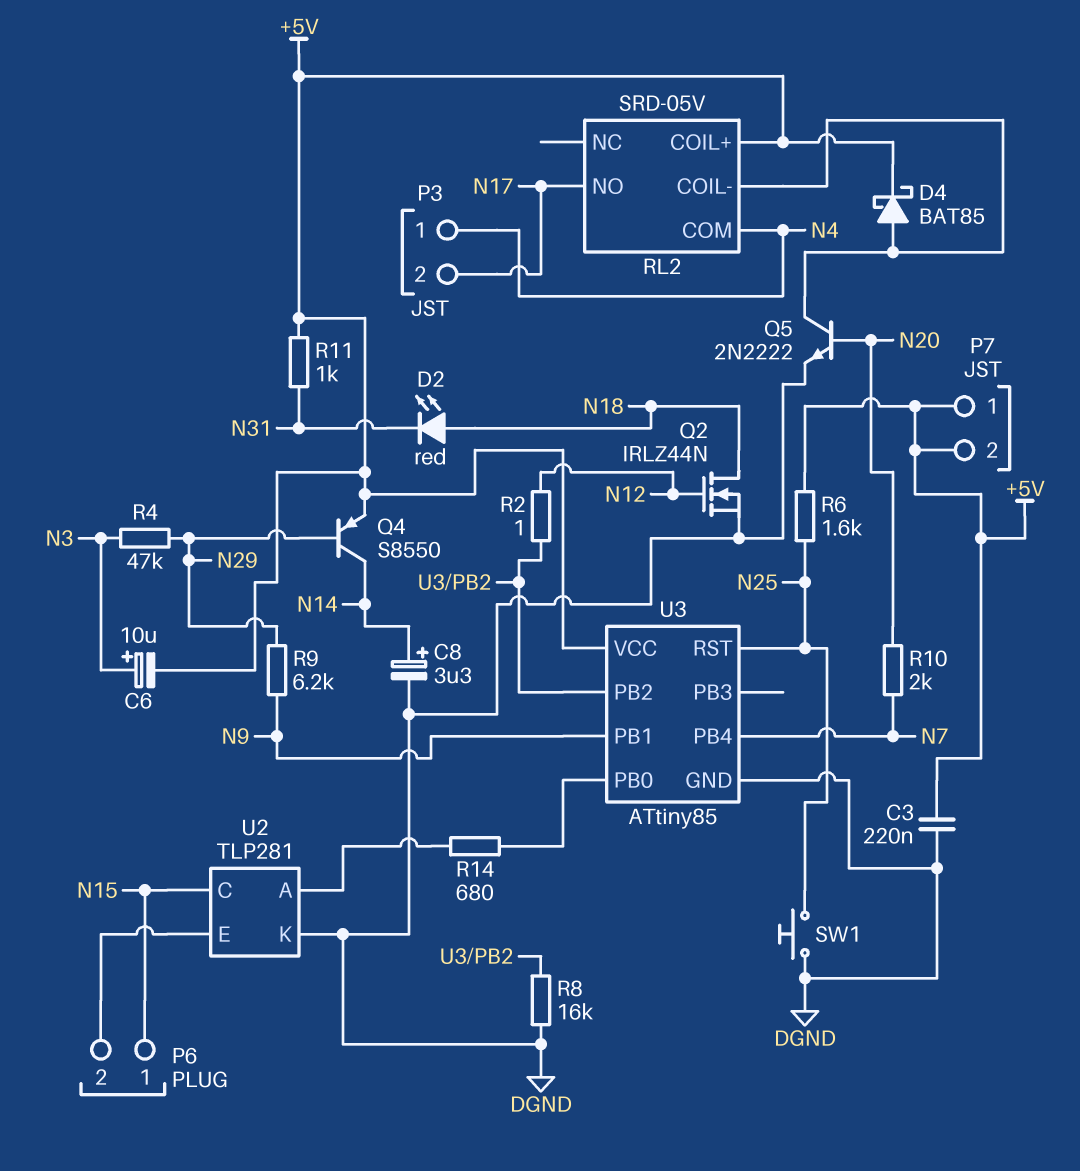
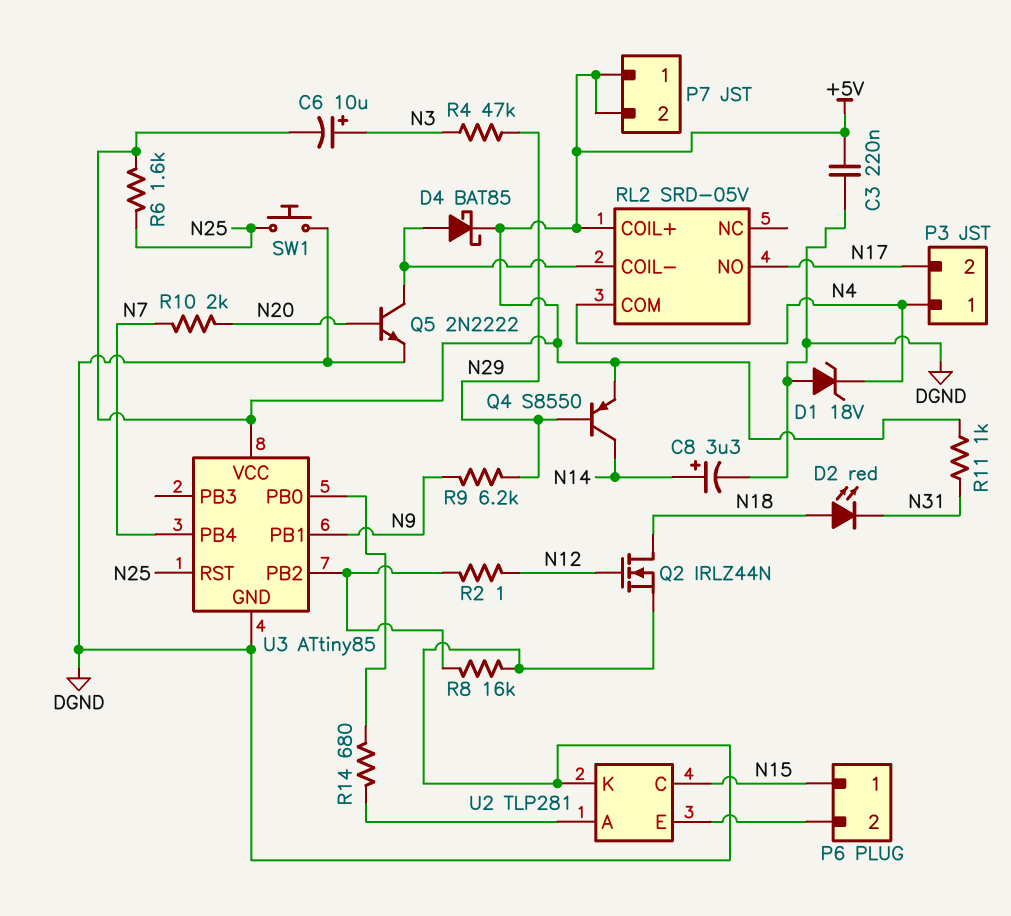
D1: none -> zener 18V (A DGND, K N4)

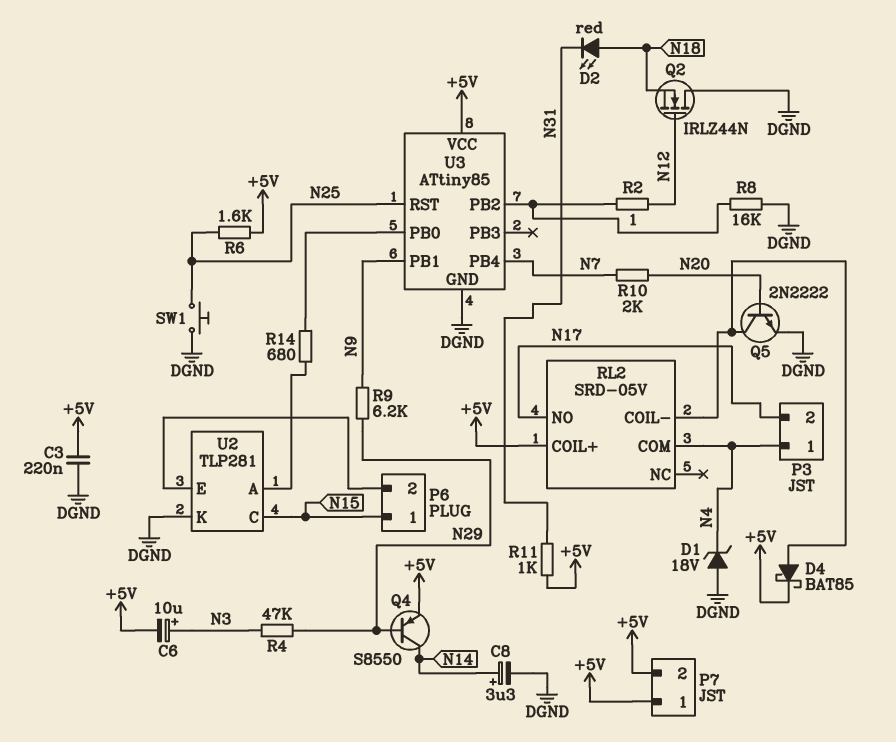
Q2: NMOS IRLZ44N (G N12, D N18, S DGND) -> NMOS IRLZ44N (G N12, D DGND, S N18)

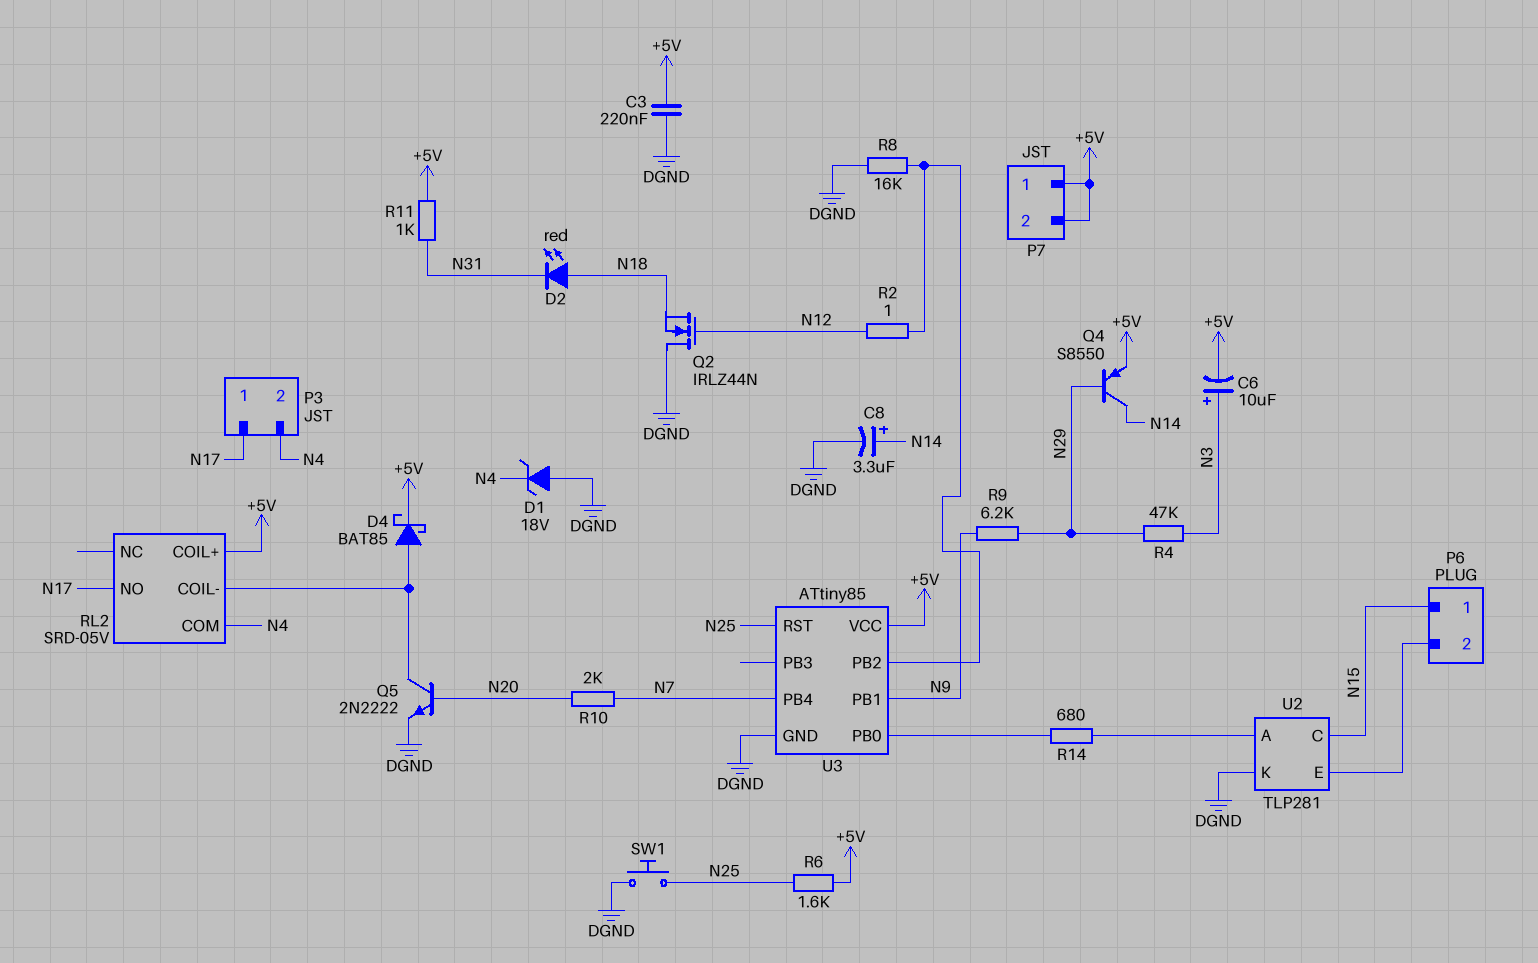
P3 pin 1: N4 -> N17
P3 pin 2: N17 -> N4

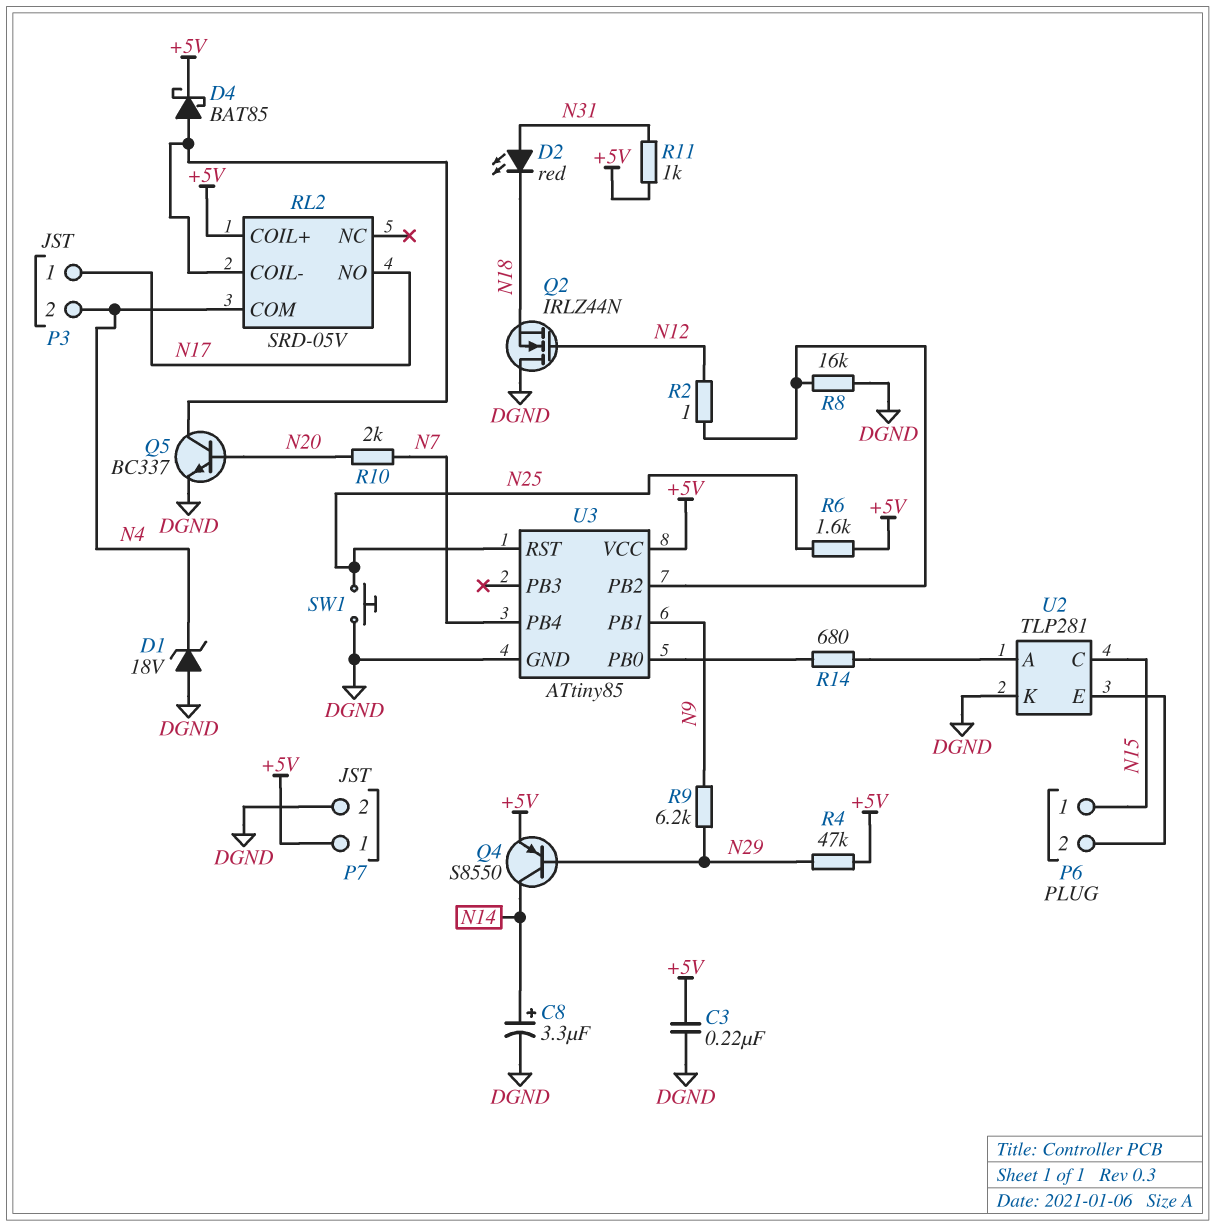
C6: 10uF (plus N3, minus +5V) -> none
D2: LED red (A N18, K N31) -> LED red (A N31, K N18)
P7 pin 2: +5V -> DGND
Q5: NPN 2N2222 (B N20, C RL2/COIL-, E DGND) -> NPN BC337 (B N20, C RL2/COIL-, E DGND)
R4: 47k (N3, N29) -> 47k (+5V, N29)

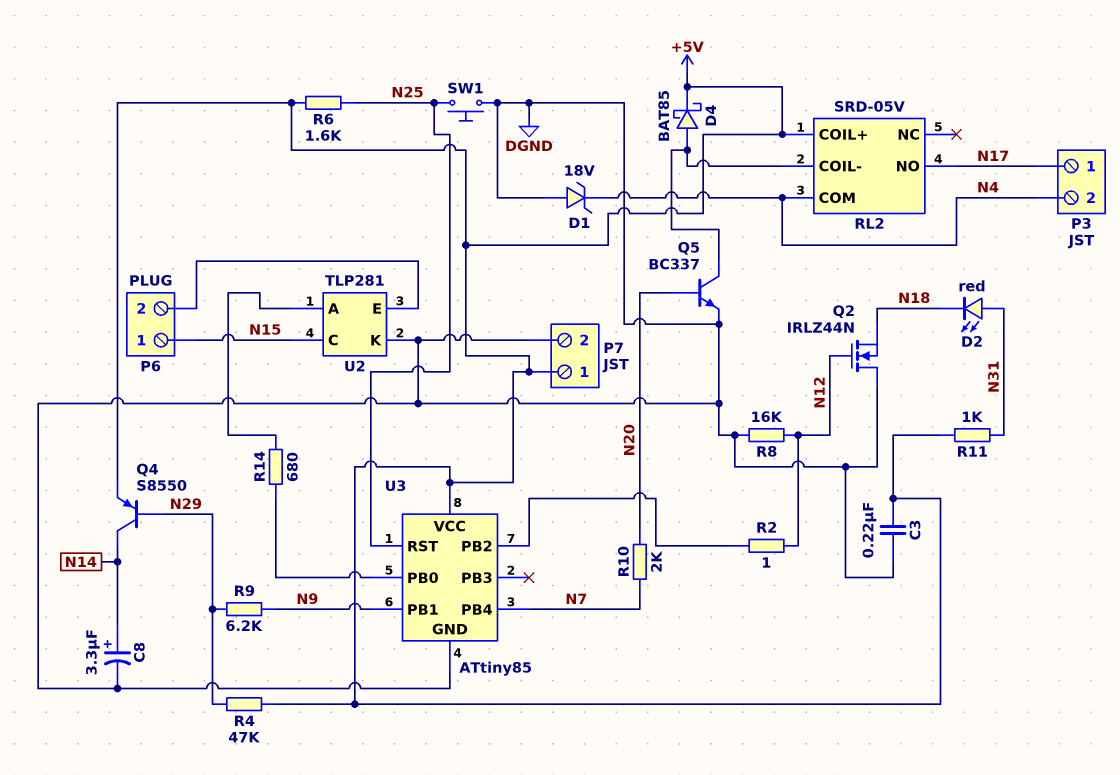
R8: 16k (DGND, U3/PB2) -> 16k (DGND, N12)

